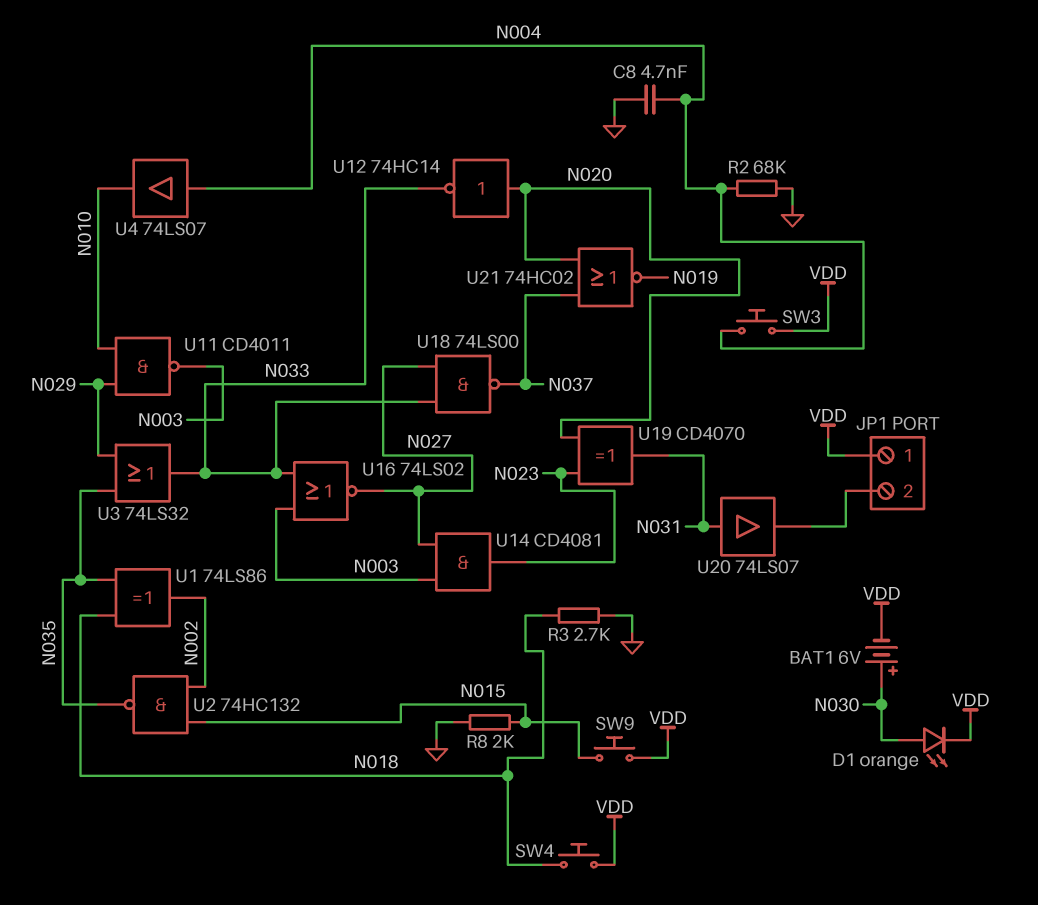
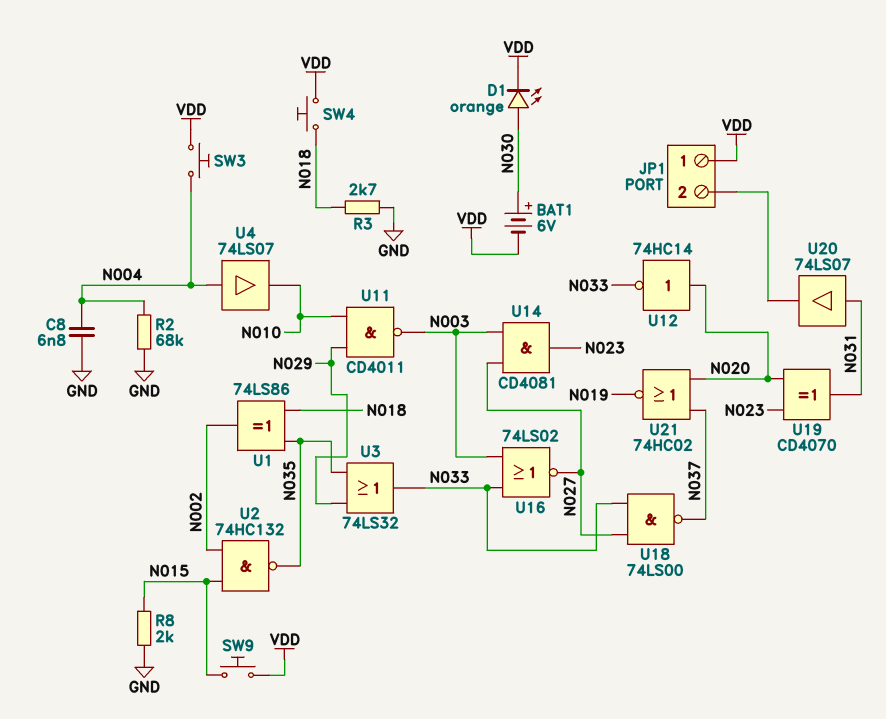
C8: 4.7nF (GND, N004) -> 6.8nF (GND, N004)

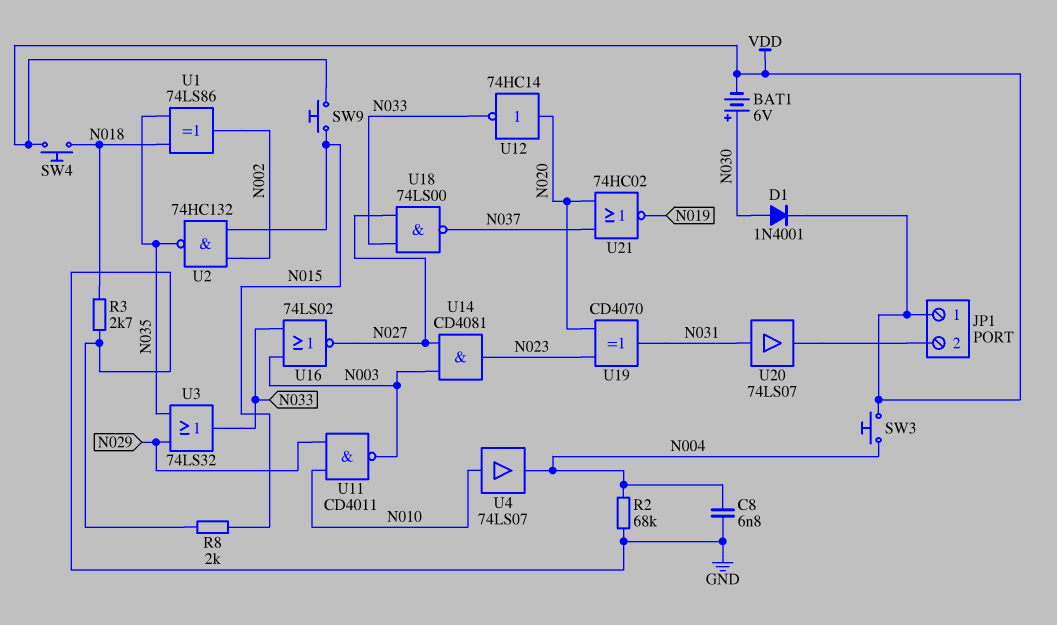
D1: LED orange (A N030, K VDD) -> diode 1N4001 (A N030, K VDD)
U4: buffer 74LS07 (in N004, out N010) -> buffer 74LS07 (in N010, out N004)

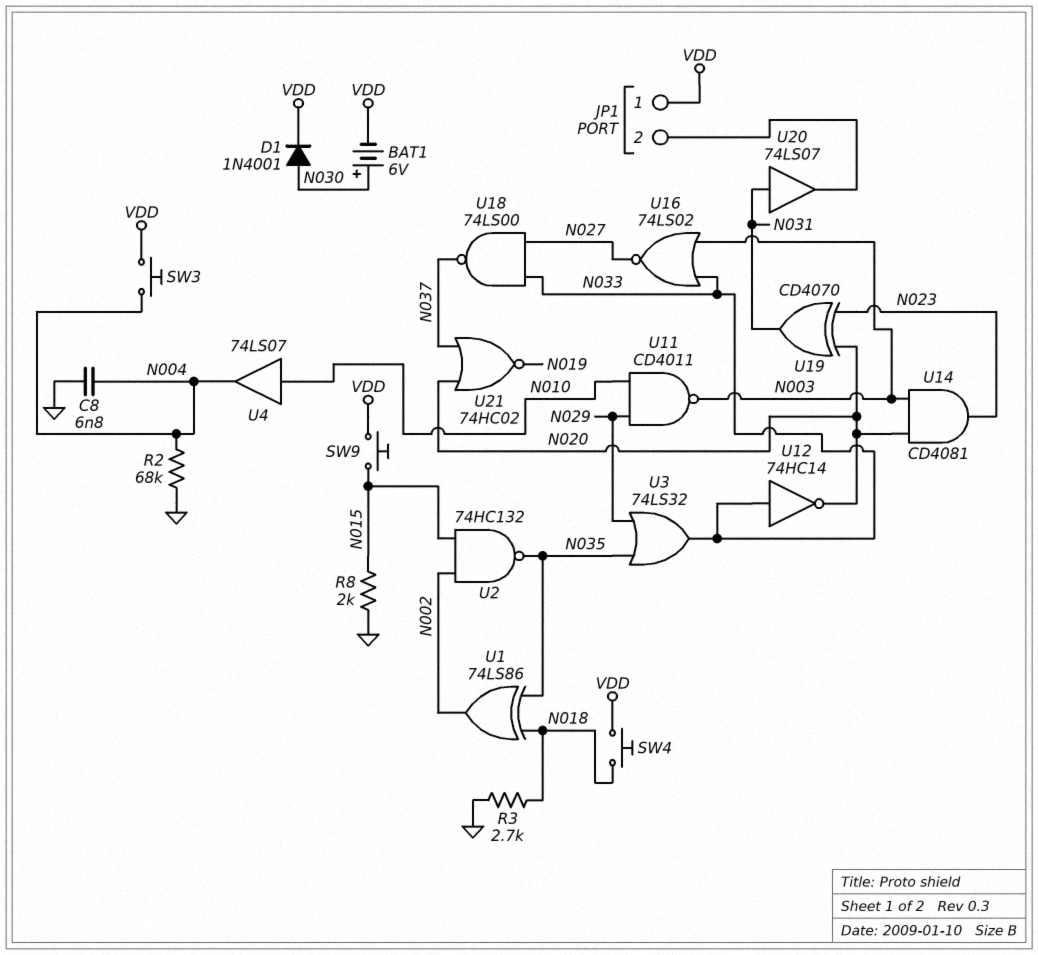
U12: NOT 74HC14 (in N020, out N033) -> NOT 74HC14 (in N033, out N020)
U14: AND CD4081 (in N003, in N027, out N023) -> AND CD4081 (in N003, in N020, out N023)

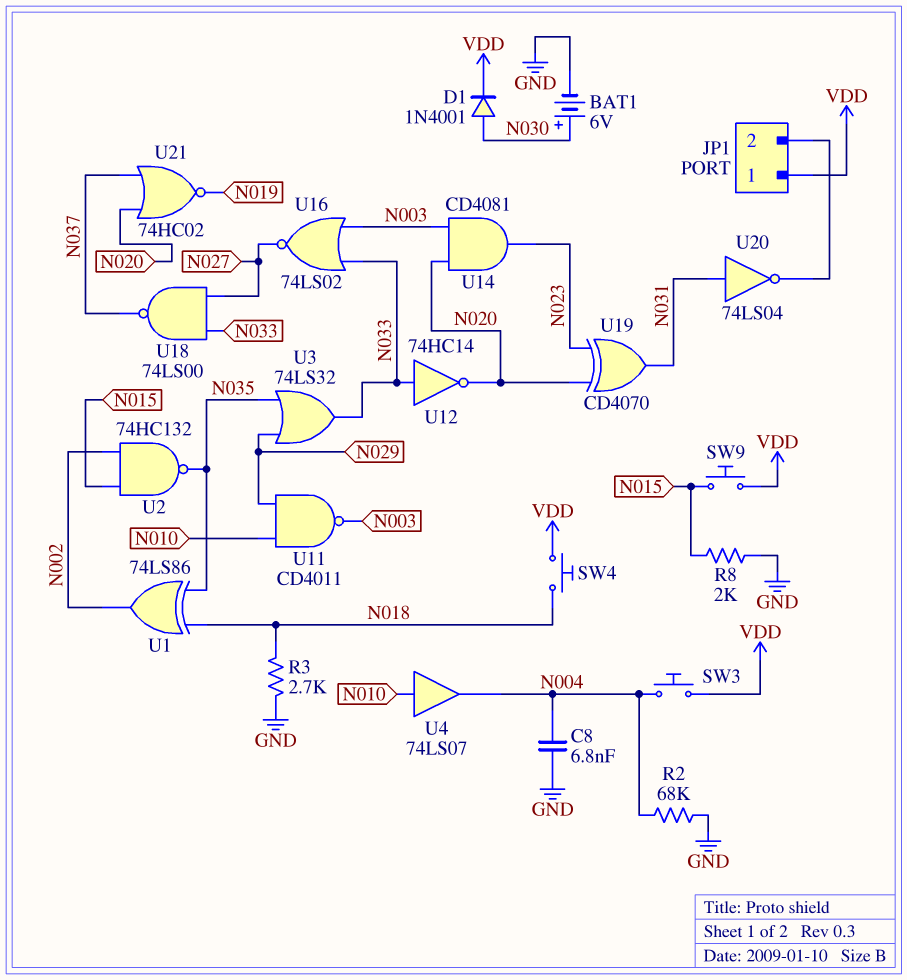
BAT1: 6V (plus N030, minus VDD) -> 6V (plus N030, minus GND)
U20: buffer 74LS07 (in N031, out JP1/2) -> NOT 74LS04 (in N031, out JP1/2)

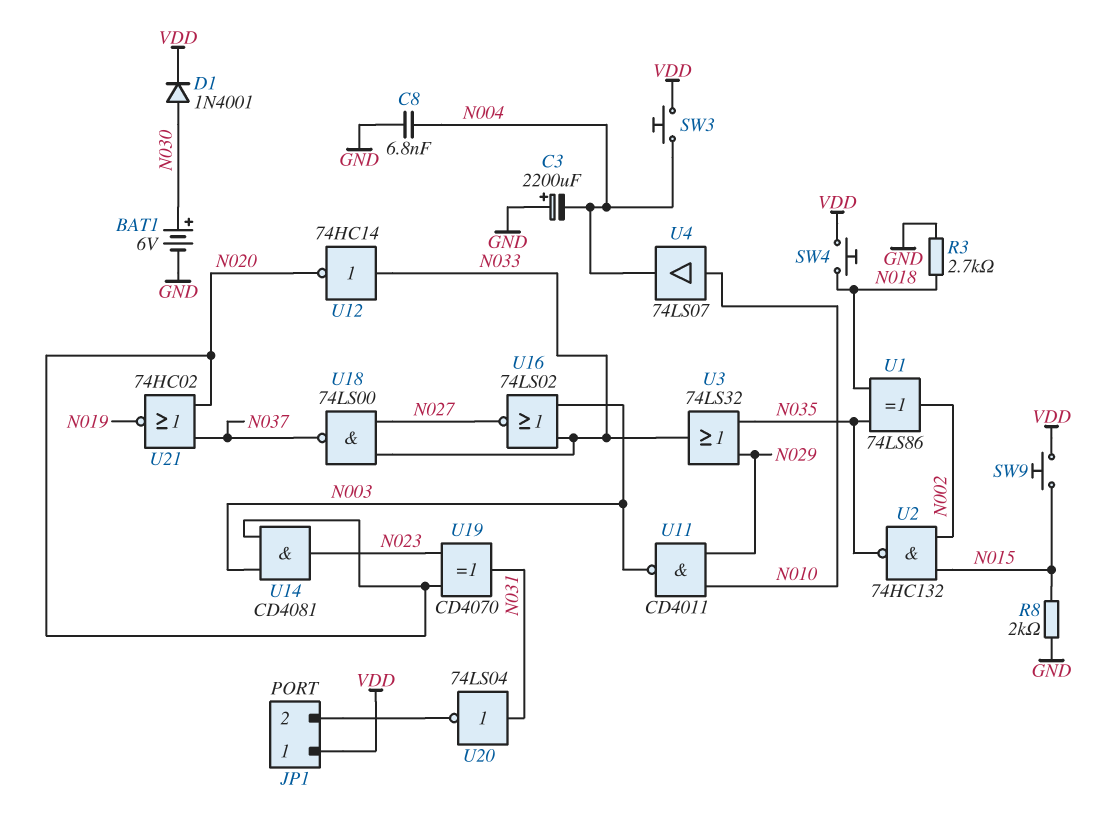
C3: none -> 2200uF (plus GND, minus N004)
R2: 68k (GND, N004) -> none

